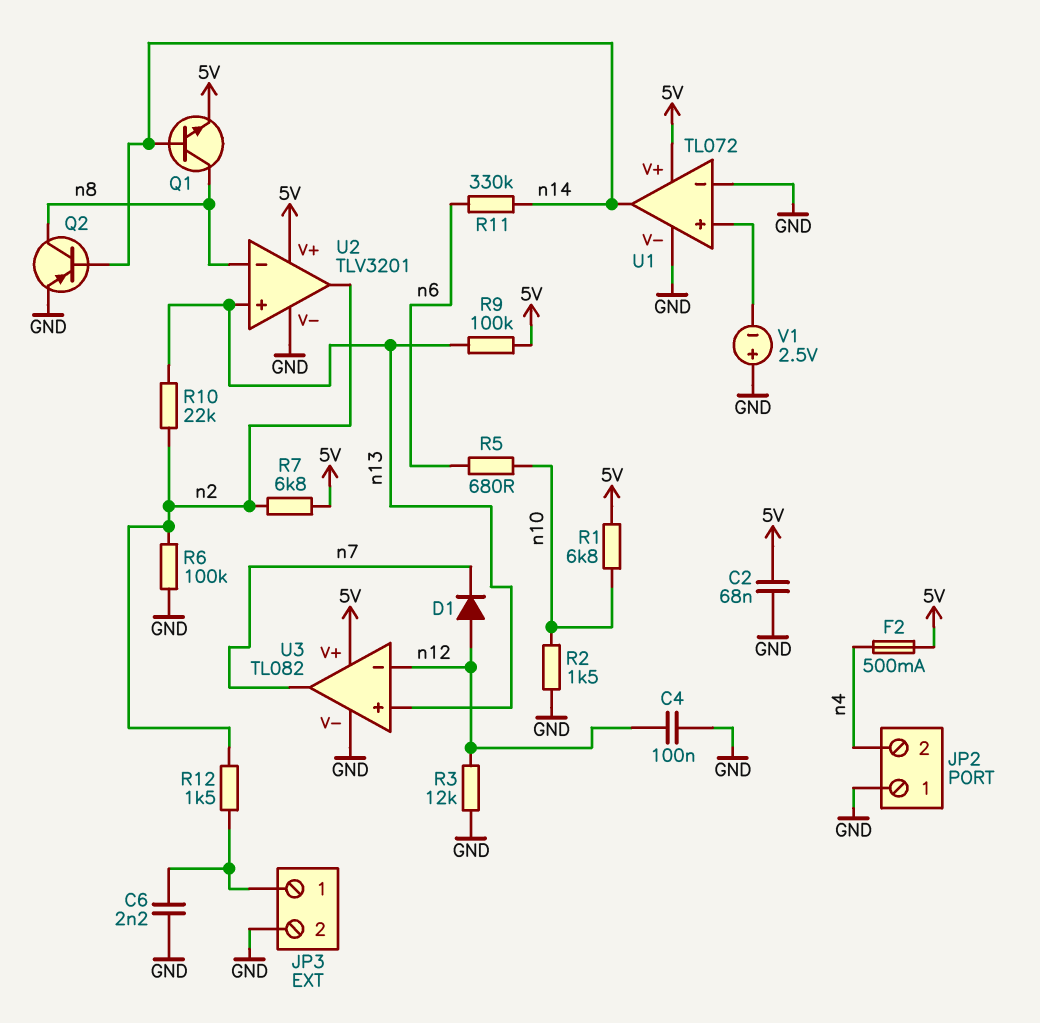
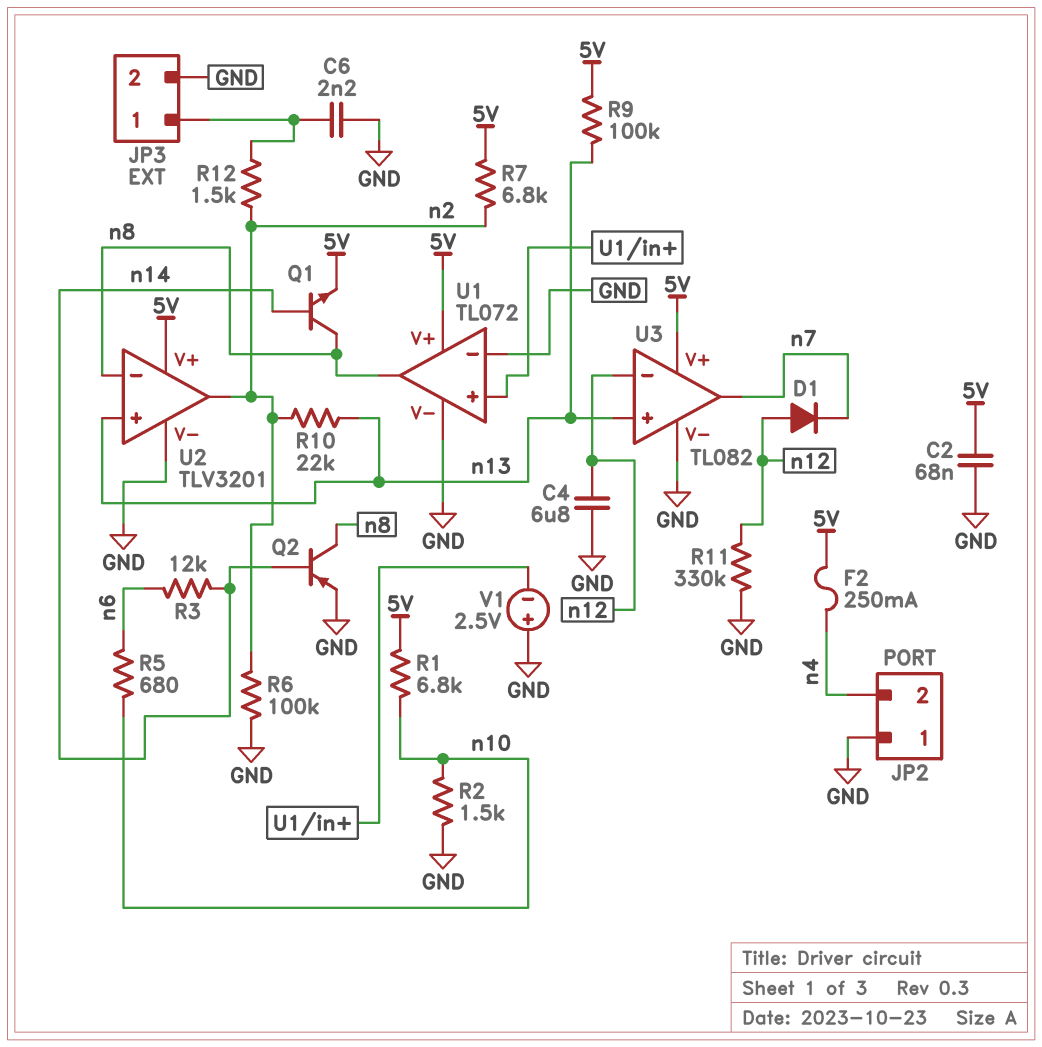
C4: 100nF (GND, n12) -> 6.8uF (GND, n12)
F2: 500mA (5V, n4) -> 250mA (5V, n4)
R3: 12k (GND, n12) -> 12k (n6, n14)
R11: 330k (n6, n14) -> 330k (GND, n12)
U1 pin out: n14 -> n8

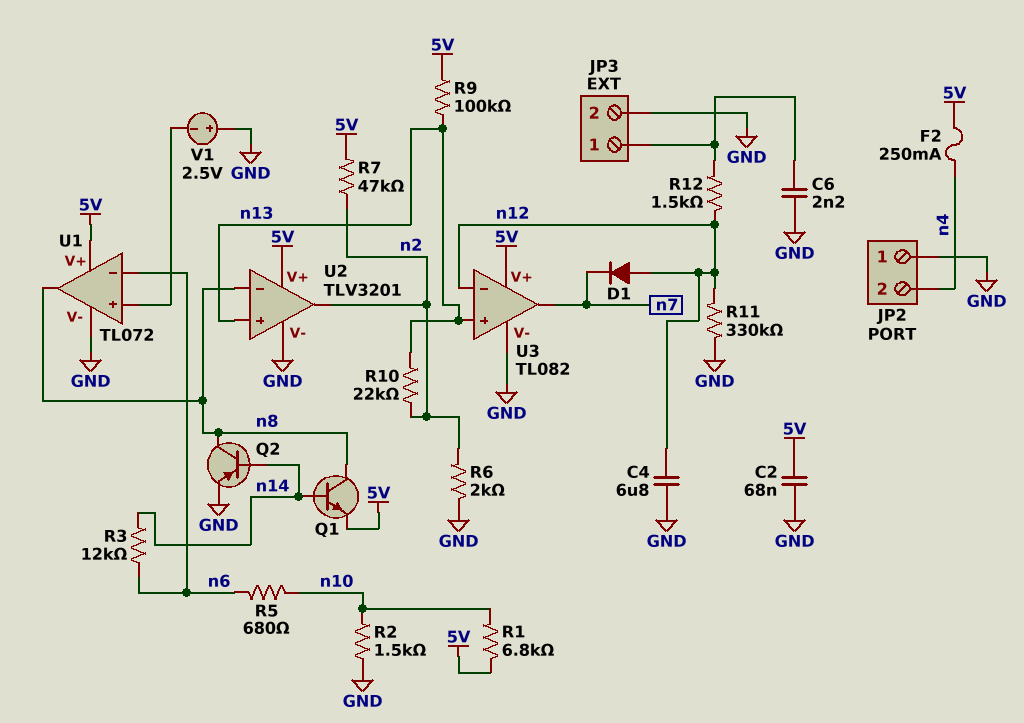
R6: 100k (GND, n2) -> 2k (GND, n2)
R7: 6.8k (5V, n2) -> 47k (5V, n2)
R12: 1.5k (JP3/1, n2) -> 1.5k (JP3/1, n12)
U1 pin in-: GND -> n6

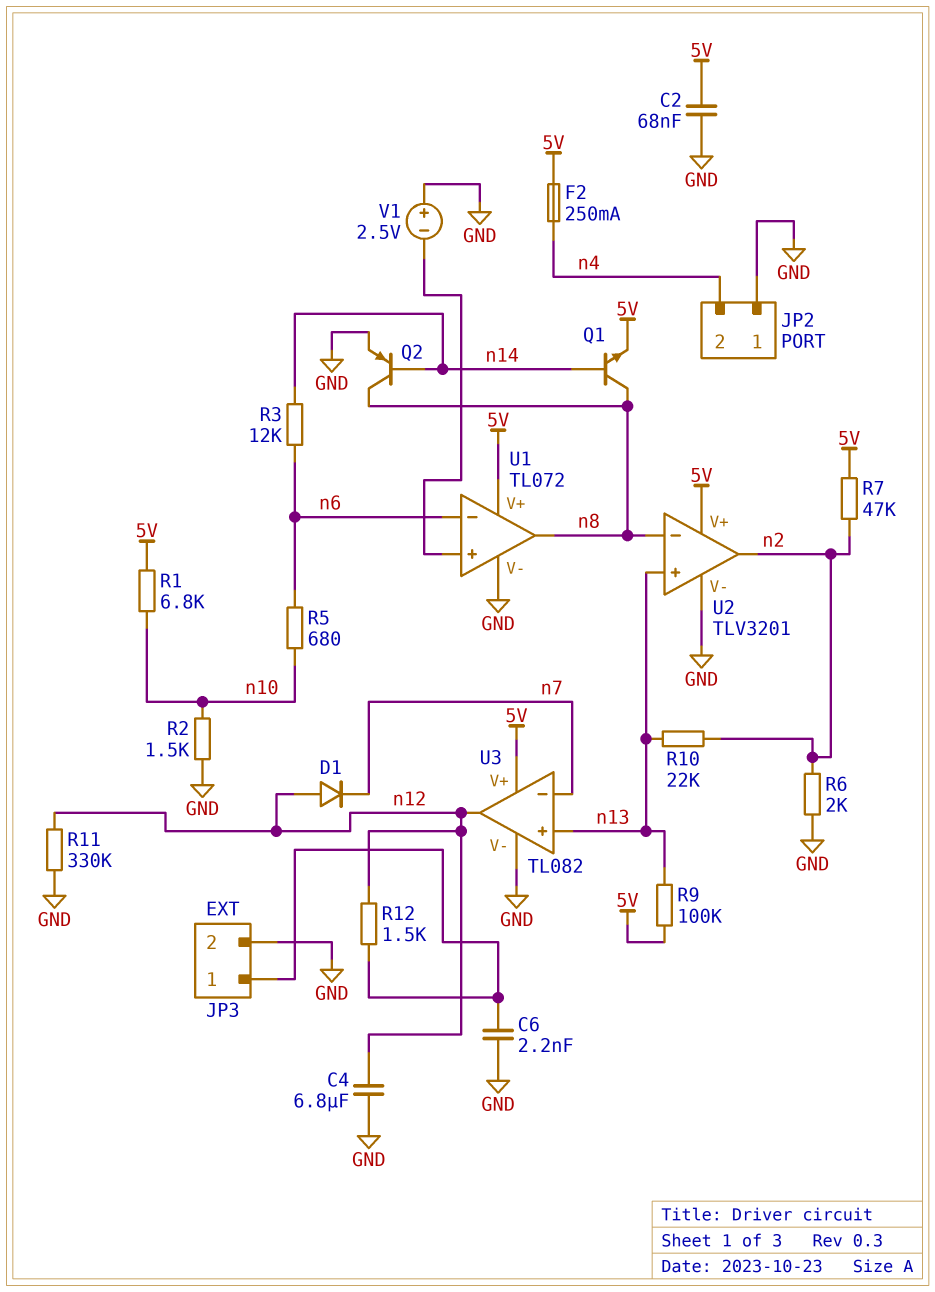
U3 pin in-: n12 -> n7
U3 pin out: n7 -> n12

